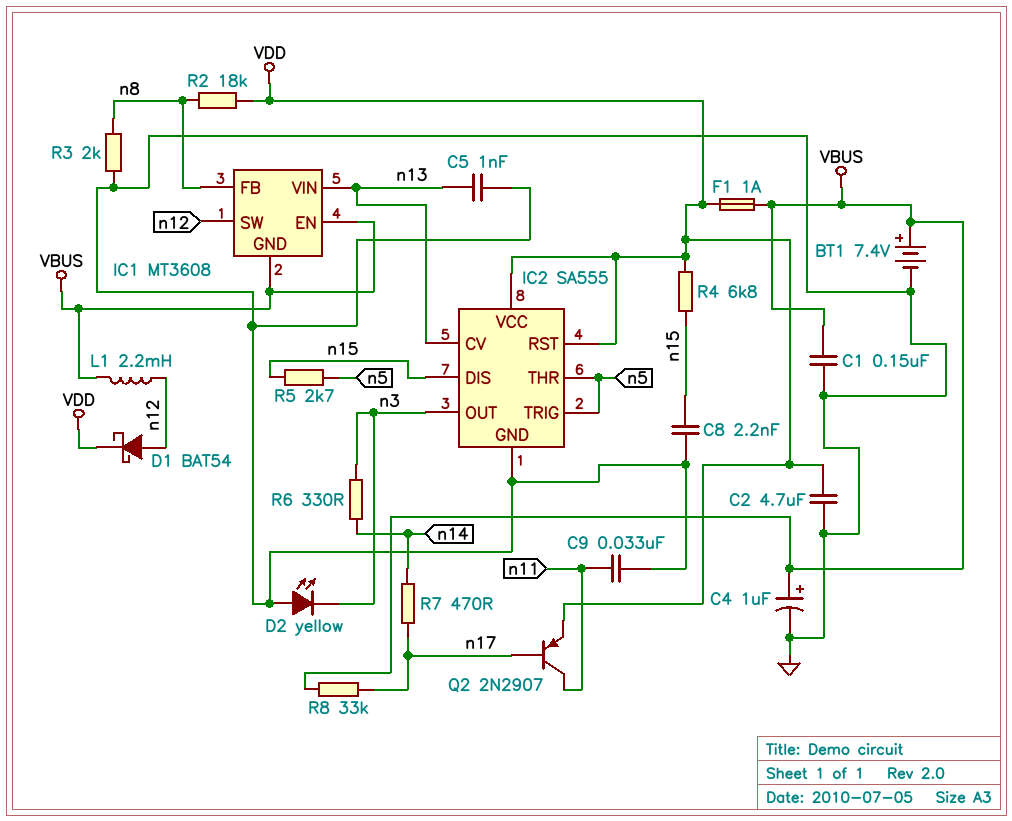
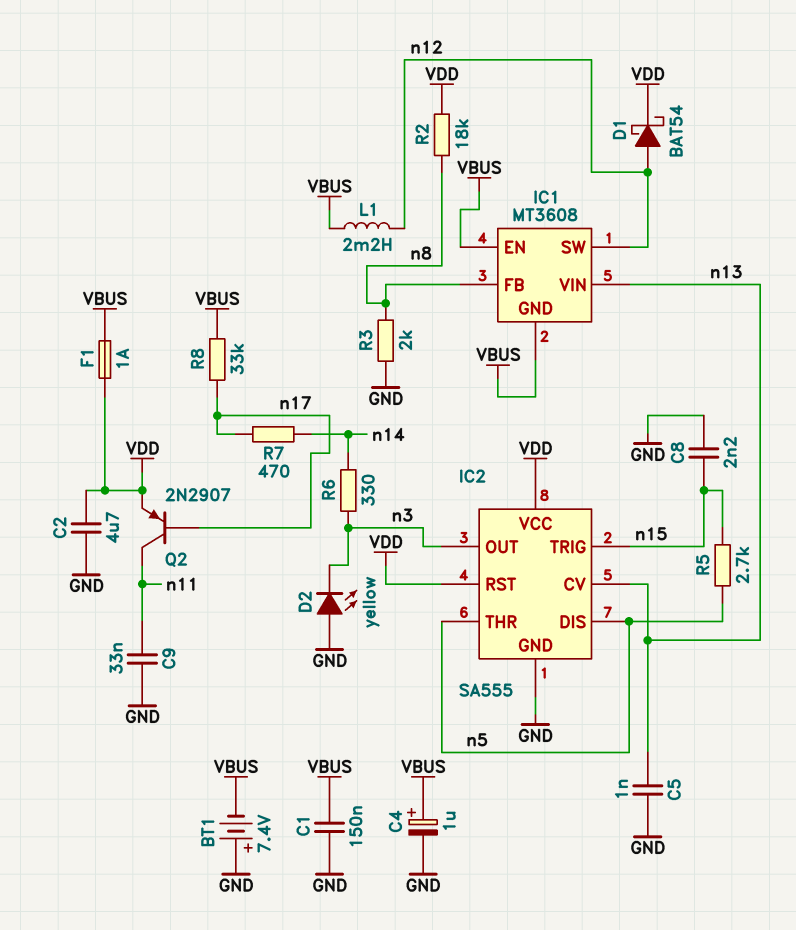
BT1: 7.4V (plus VBUS, minus GND) -> 7.4V (plus GND, minus VBUS)
IC2 pin DIS: n15 -> n5
IC2 pin TRIG: n5 -> n15
R4: 6.8k (VDD, n15) -> none

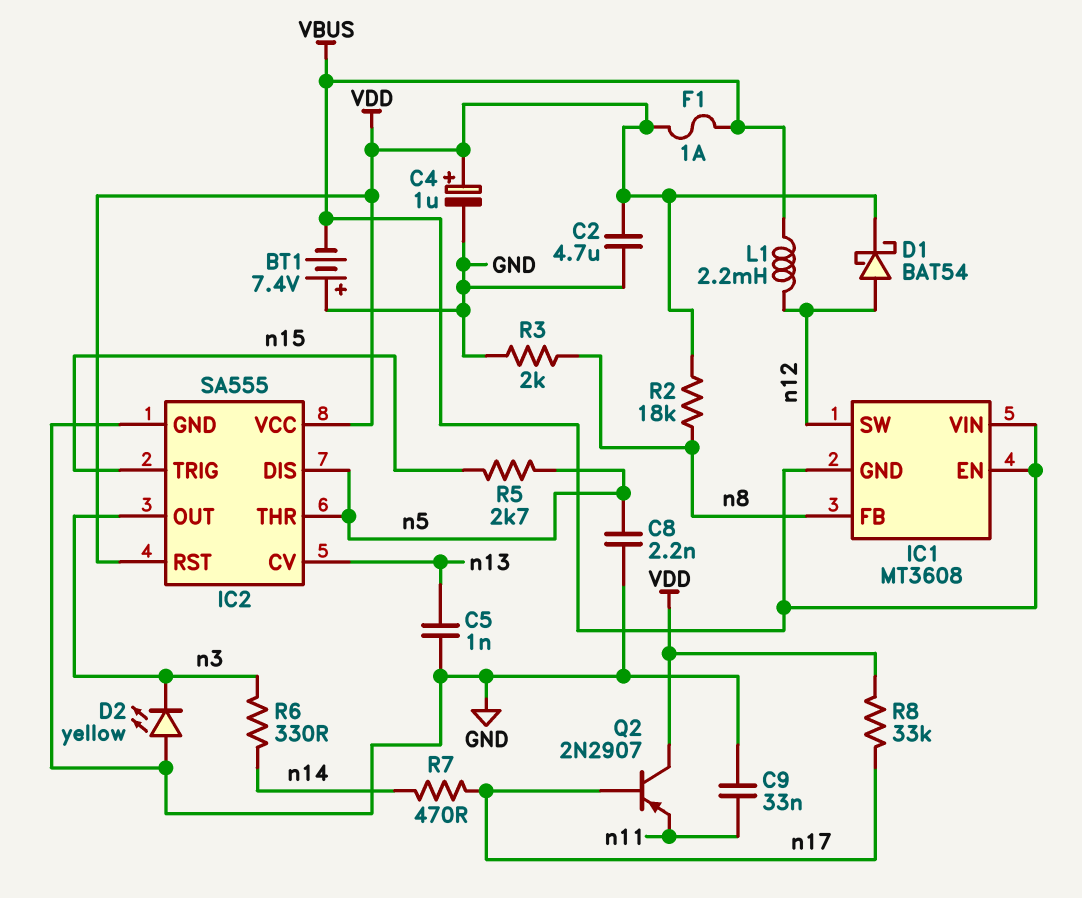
C1: 150nF (GND, VBUS) -> none
C4: 1uF (plus VBUS, minus GND) -> 1uF (plus VDD, minus GND)
C8: 2.2nF (GND, n15) -> 2.2nF (GND, n5)
IC1 pin VIN: n13 -> VBUS
Q2: PNP 2N2907 (B n17, C n11, E VDD) -> PNP 2N2907 (B n17, C VDD, E n11)
R8: 33k (VBUS, n17) -> 33k (VDD, n17)

